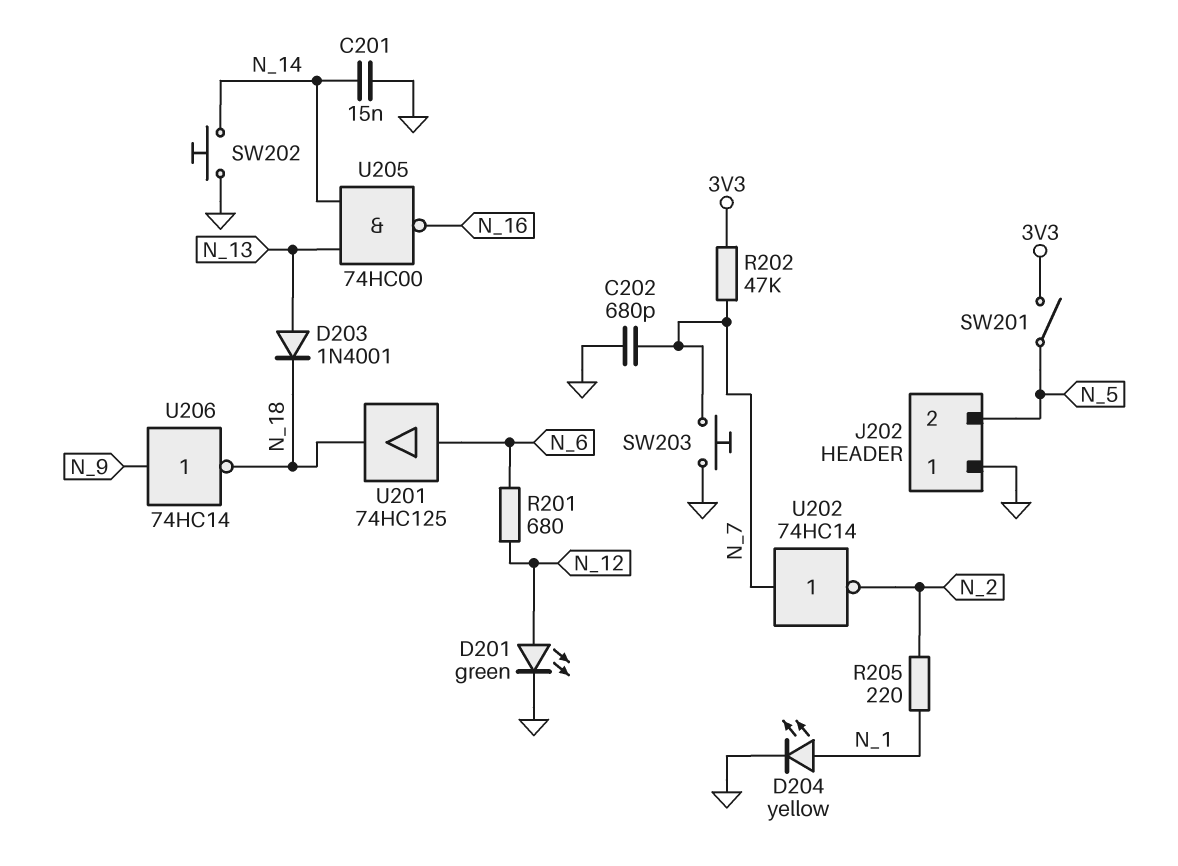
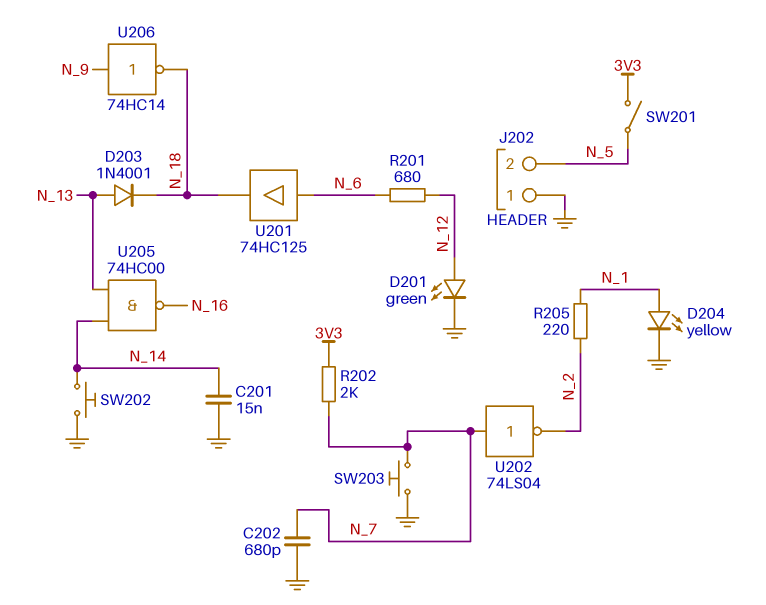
R202: 47k (3V3, N_7) -> 2k (3V3, N_7)
U202: NOT 74HC14 (in N_7, out N_2) -> NOT 74LS04 (in N_7, out N_2)

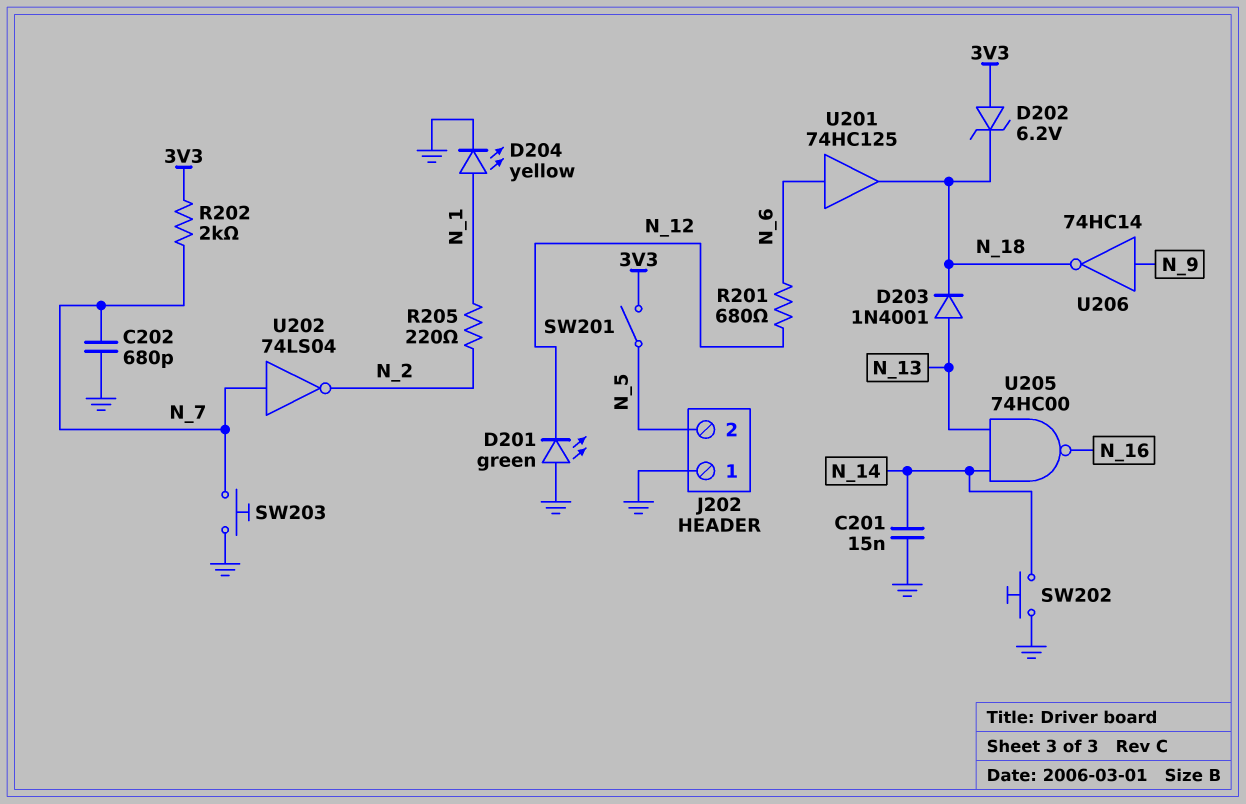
D201: LED green (A N_12, K GND) -> LED green (A GND, K N_12)
D202: none -> zener 6.2V (A 3V3, K N_18)

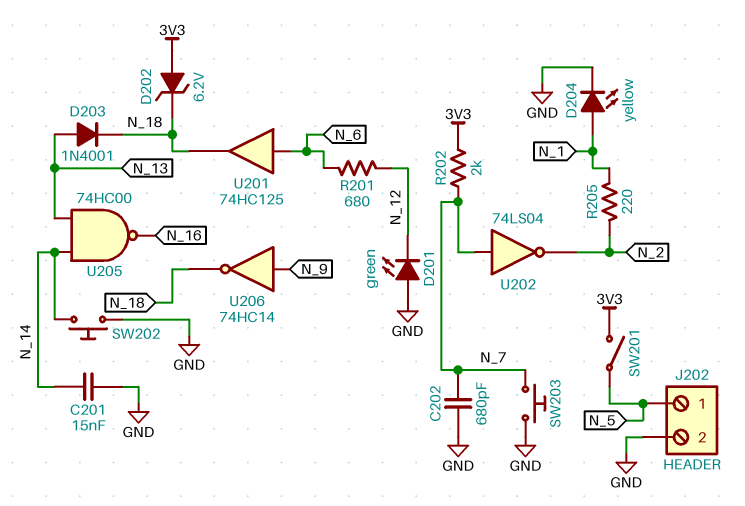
J202 pin 1: GND -> N_5
J202 pin 2: N_5 -> GND

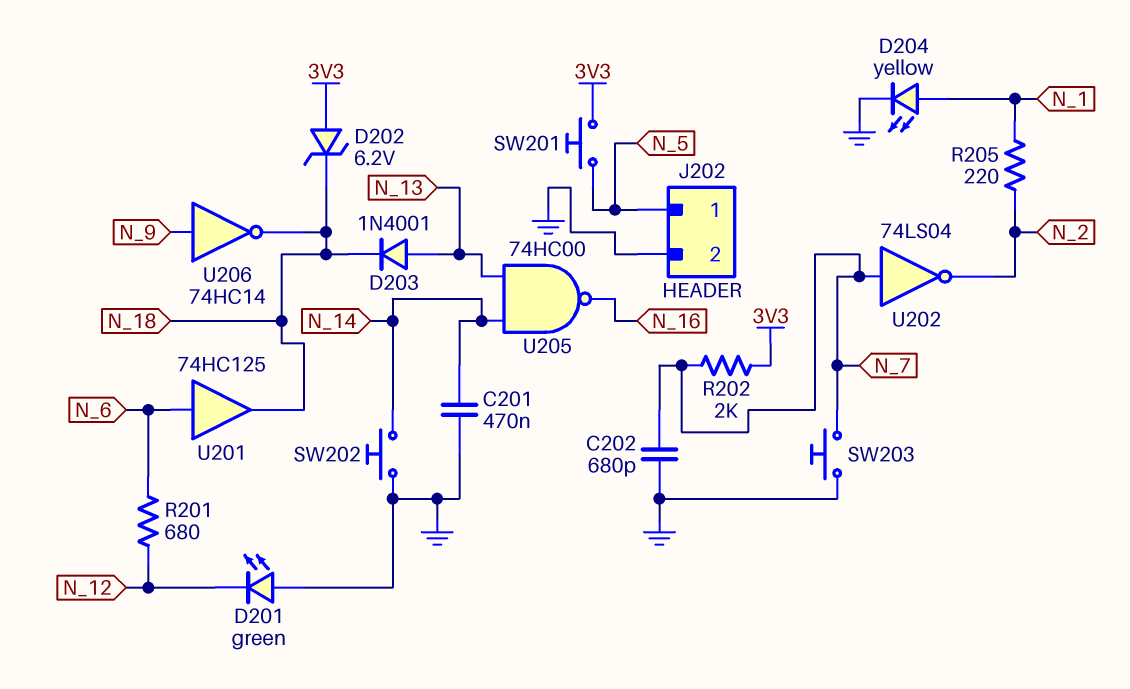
C201: 15nF (GND, N_14) -> 470nF (GND, N_14)
SW201: switch (3V3, N_5) -> button (3V3, N_5)

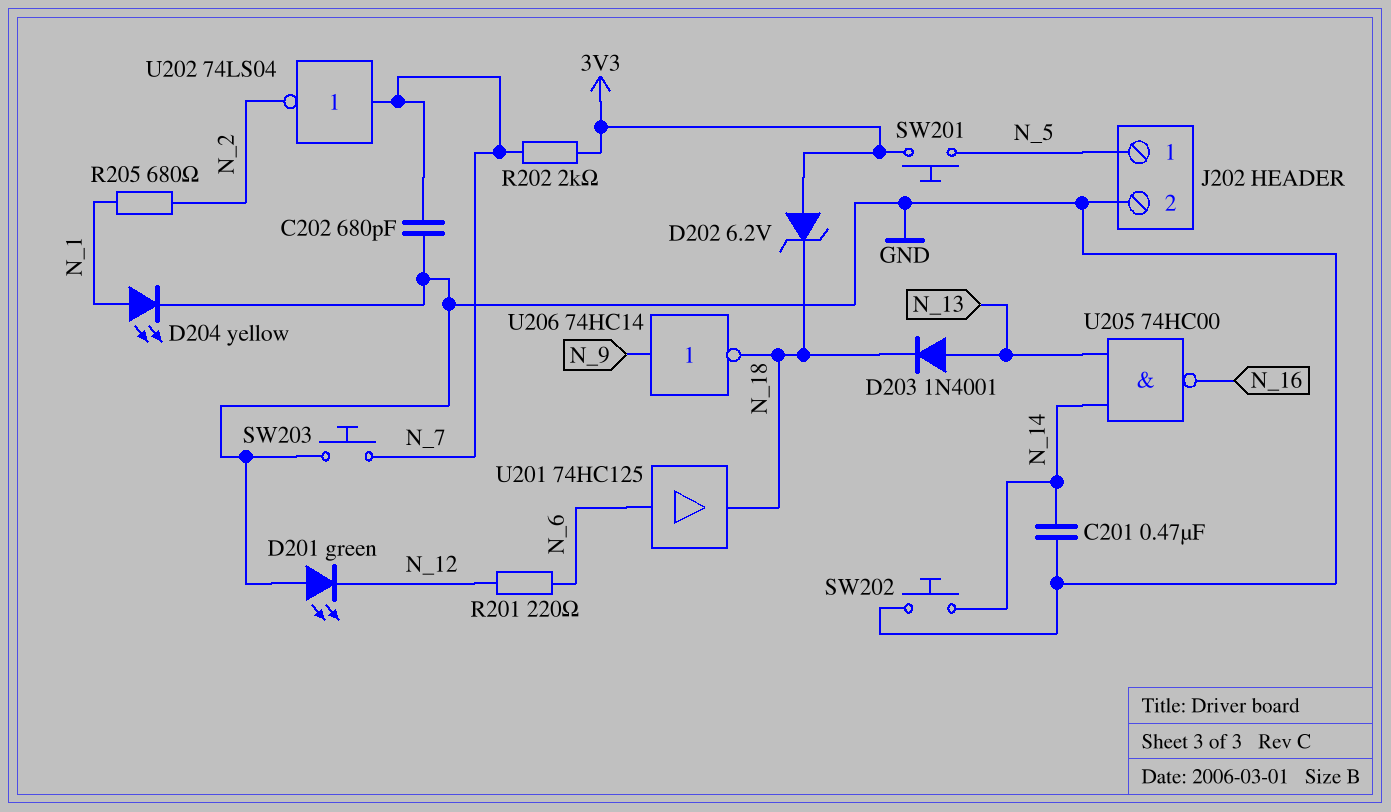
R201: 680 (N_6, N_12) -> 220 (N_6, N_12)
R205: 220 (N_1, N_2) -> 680 (N_1, N_2)

